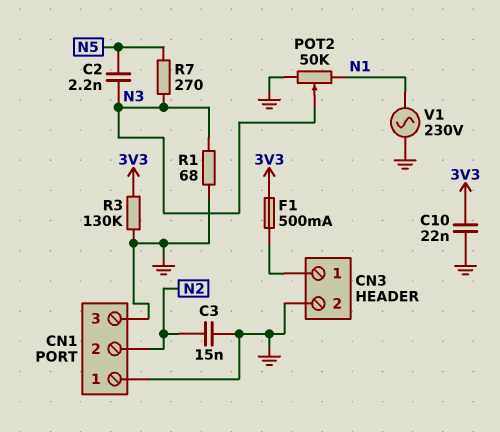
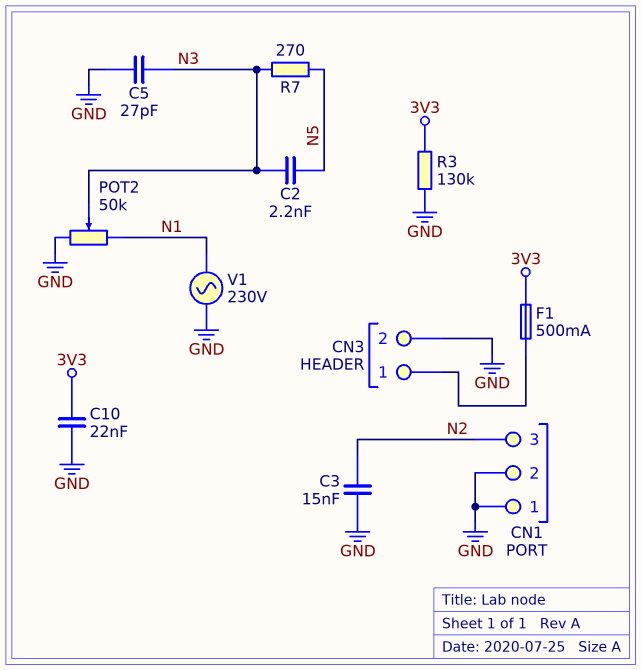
C5: none -> 27pF (GND, N3)
CN1 pin 2: N2 -> GND
CN1 pin 3: GND -> N2
R1: 68 (GND, N3) -> none

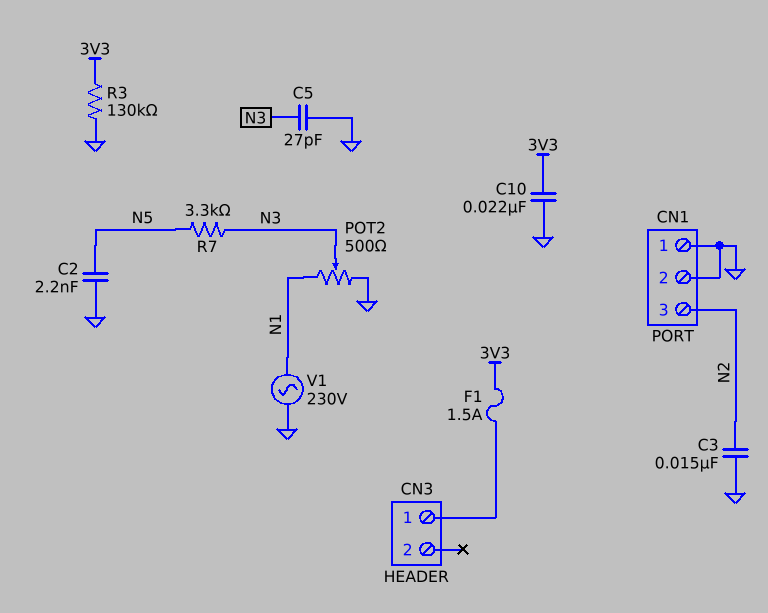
C2: 2.2nF (N3, N5) -> 2.2nF (GND, N5)
CN3 pin 2: GND -> none
F1: 500mA (3V3, CN3/1) -> 1.5A (3V3, CN3/1)
POT2: 50k (GND, N1, wiper N3) -> 500 (GND, N1, wiper N3)
R7: 270 (N3, N5) -> 3.3k (N3, N5)

